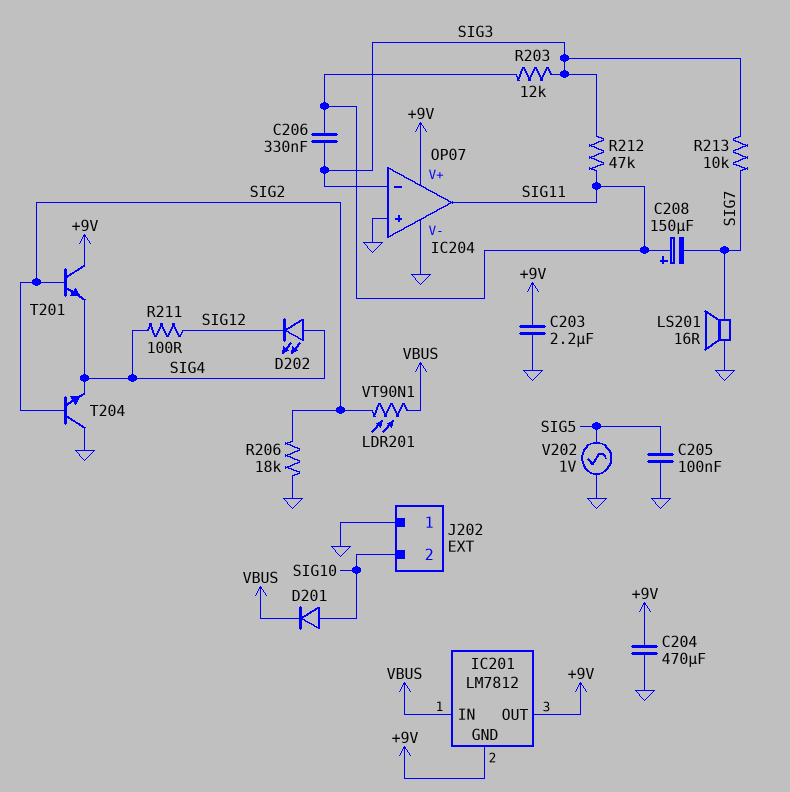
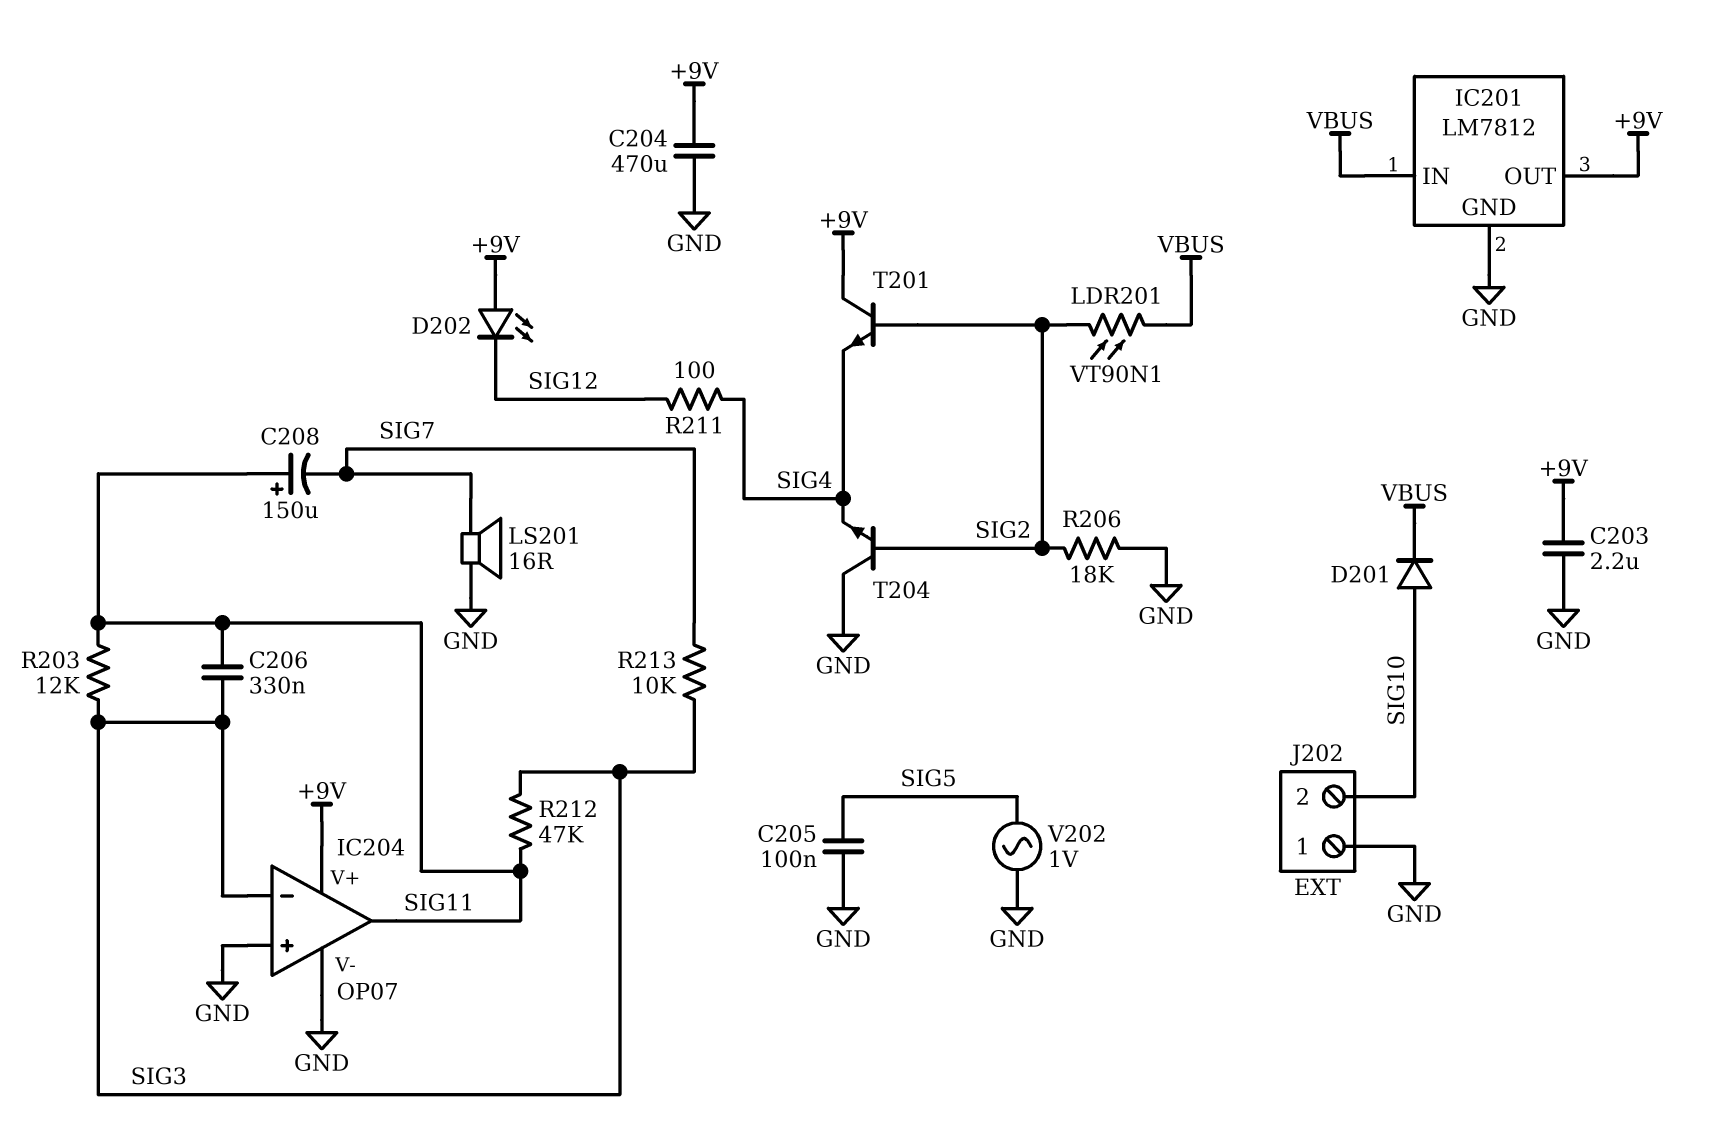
D202: LED (A SIG4, K SIG12) -> LED (A +9V, K SIG12)
IC201 pin GND: +9V -> GND

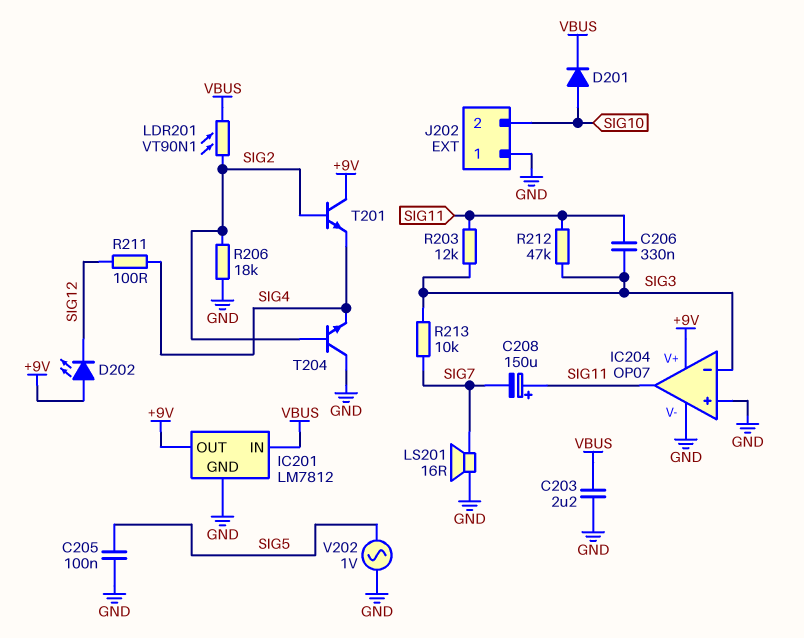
C203: 2.2uF (+9V, GND) -> 2.2uF (GND, VBUS)
C204: 470uF (+9V, GND) -> none

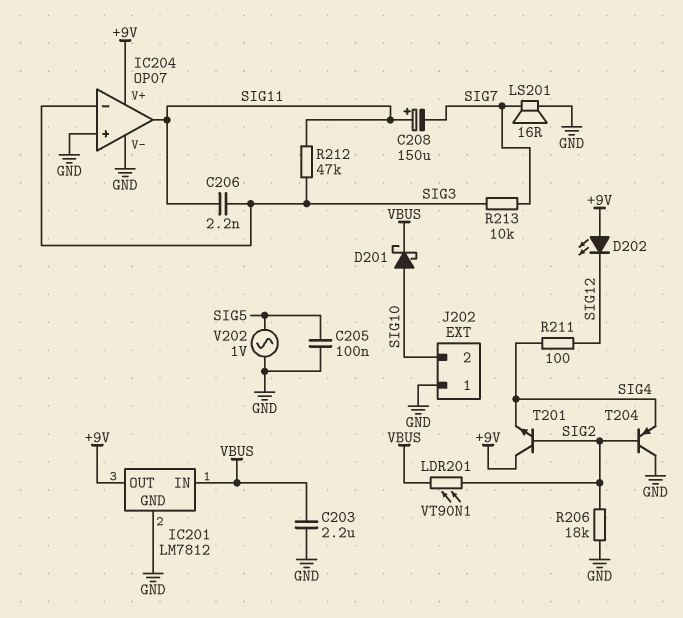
C206: 330nF (SIG3, SIG11) -> 2.2nF (SIG3, SIG11)
D201: diode (A SIG10, K VBUS) -> schottky (A SIG10, K VBUS)
R203: 12k (SIG3, SIG11) -> none
T204: NPN (B SIG2, C GND, E SIG4) -> PNP (B SIG2, C GND, E SIG4)

